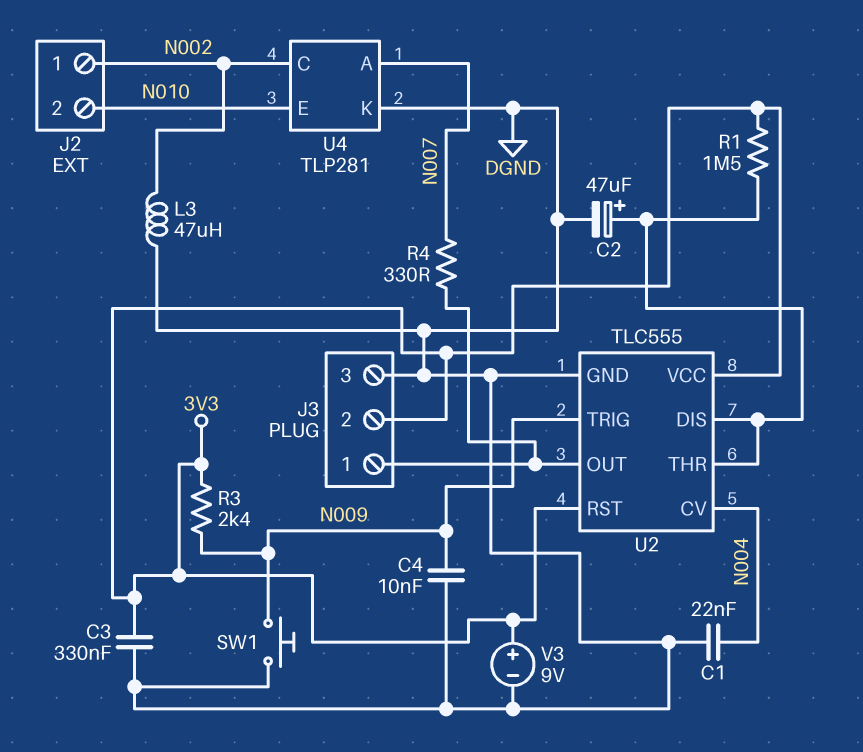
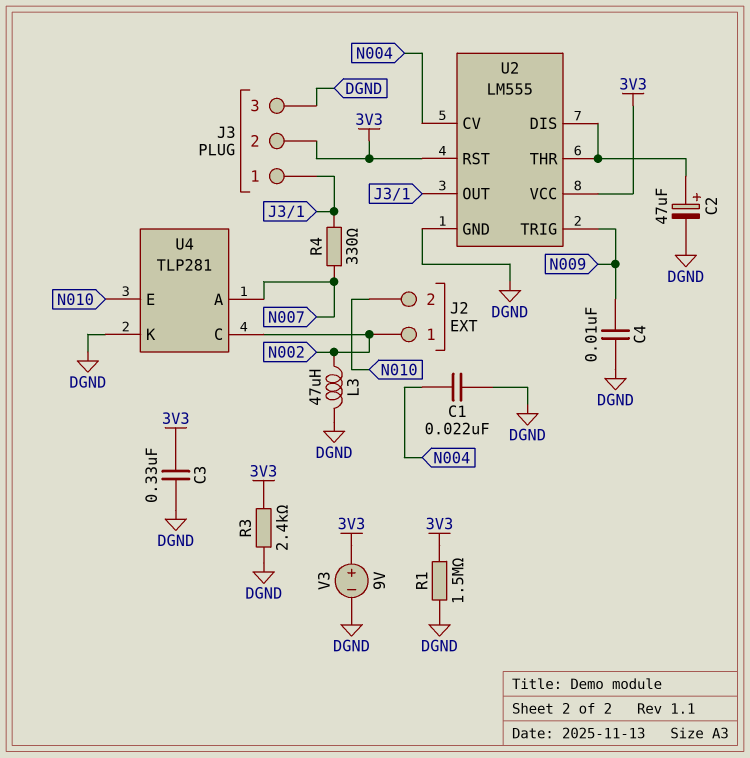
R1: 1.5M (3V3, U2/DIS) -> 1.5M (3V3, DGND)
R3: 2.4k (3V3, N009) -> 2.4k (3V3, DGND)
SW1: button (DGND, N009) -> none
U2: TLC555 -> LM555

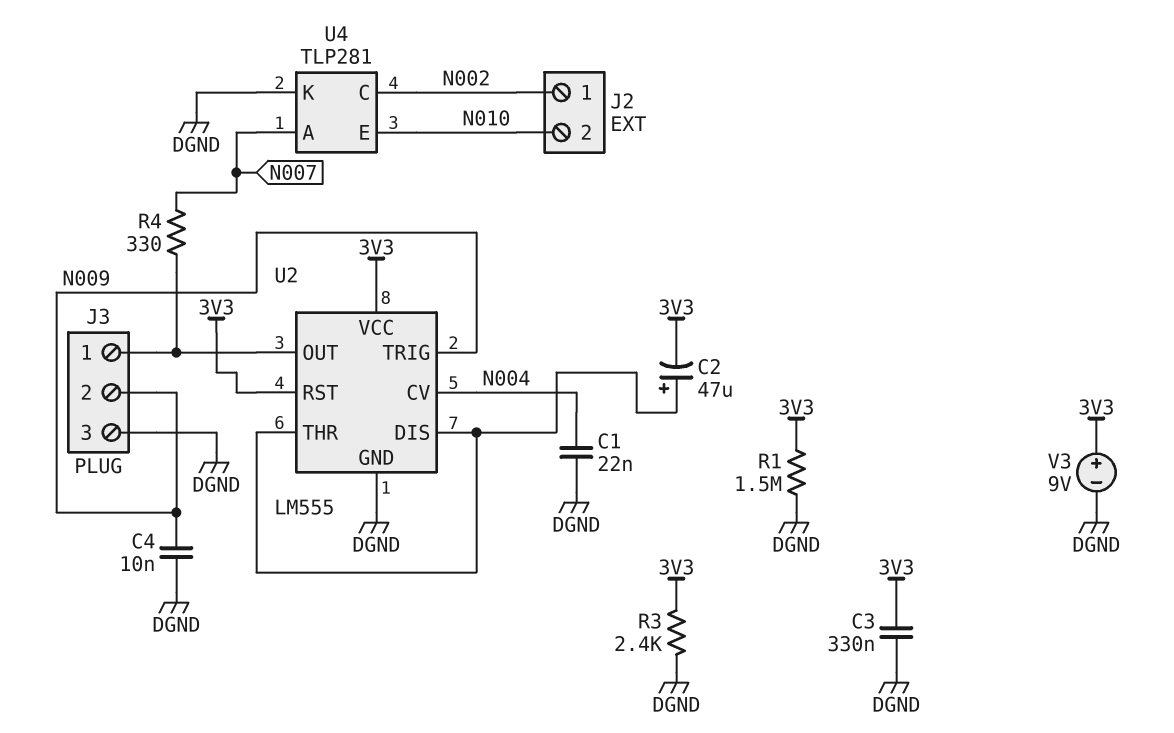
C2: 47uF (plus U2/DIS, minus DGND) -> 47uF (plus U2/DIS, minus 3V3)
J3 pin 2: 3V3 -> N009
L3: 47uH (DGND, N002) -> none

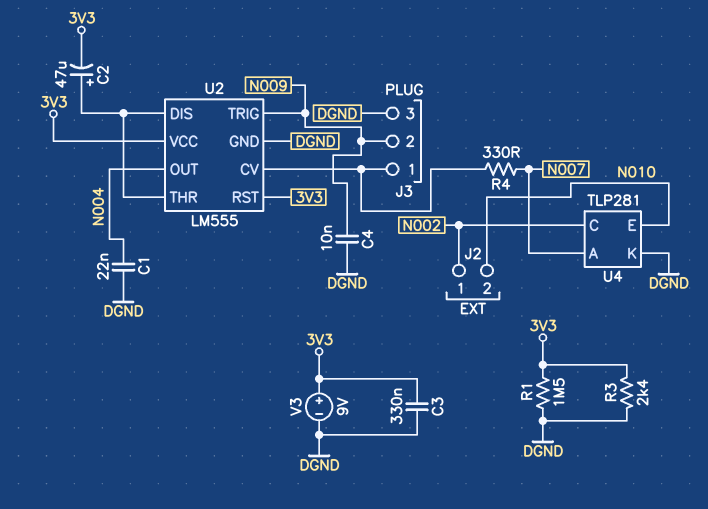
U2 pin CV: N004 -> J3/1
U2 pin OUT: J3/1 -> N004

